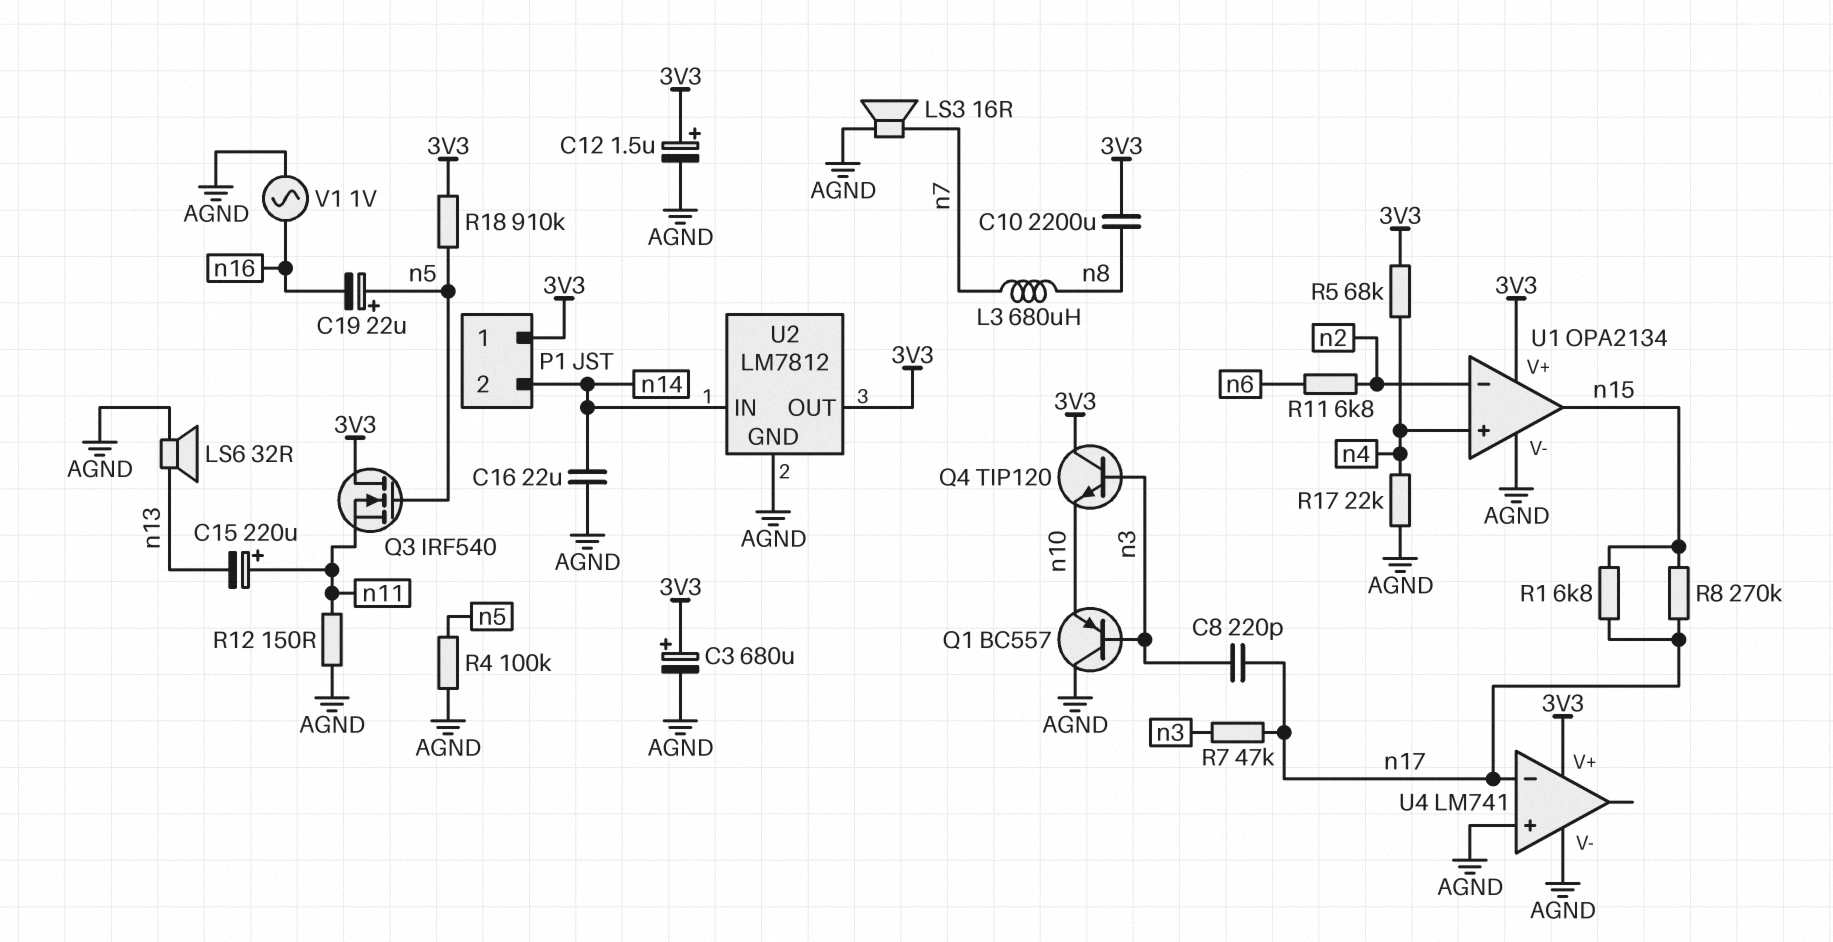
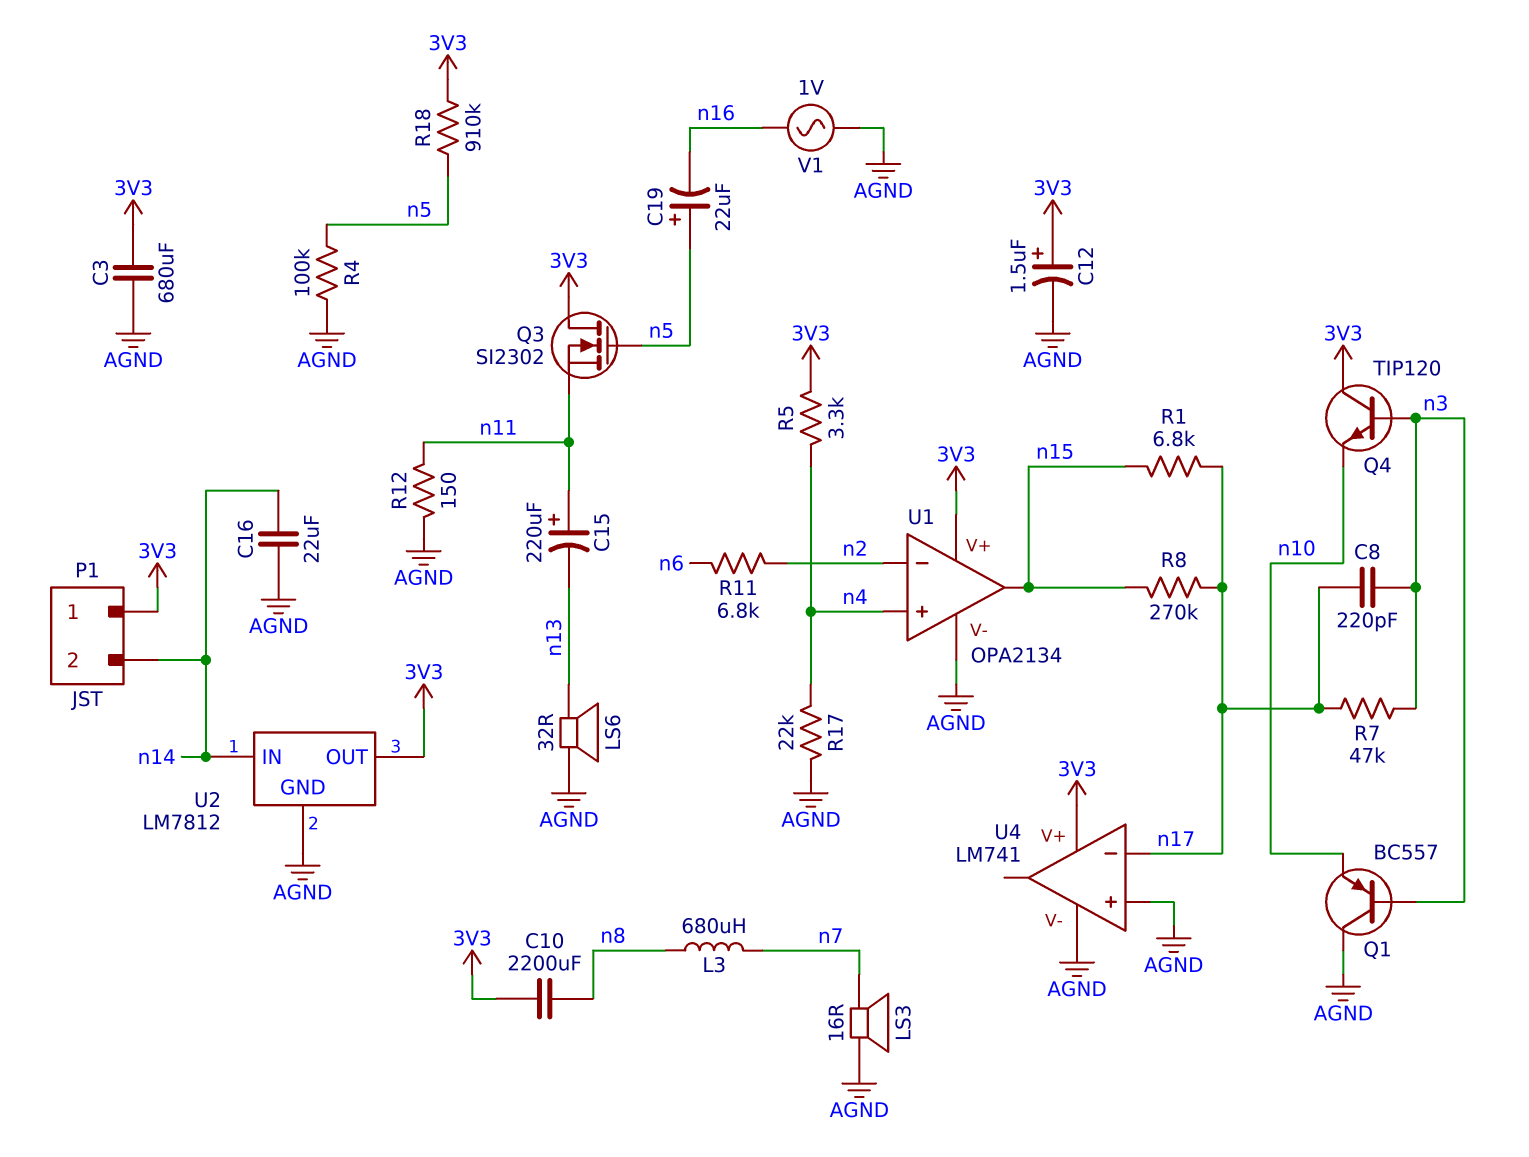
C3: 680uF (plus 3V3, minus AGND) -> 680uF (3V3, AGND)
Q3: NMOS IRF540 (G n5, D 3V3, S n11) -> NMOS SI2302 (G n5, D 3V3, S n11)
R5: 68k (3V3, n4) -> 3.3k (3V3, n4)

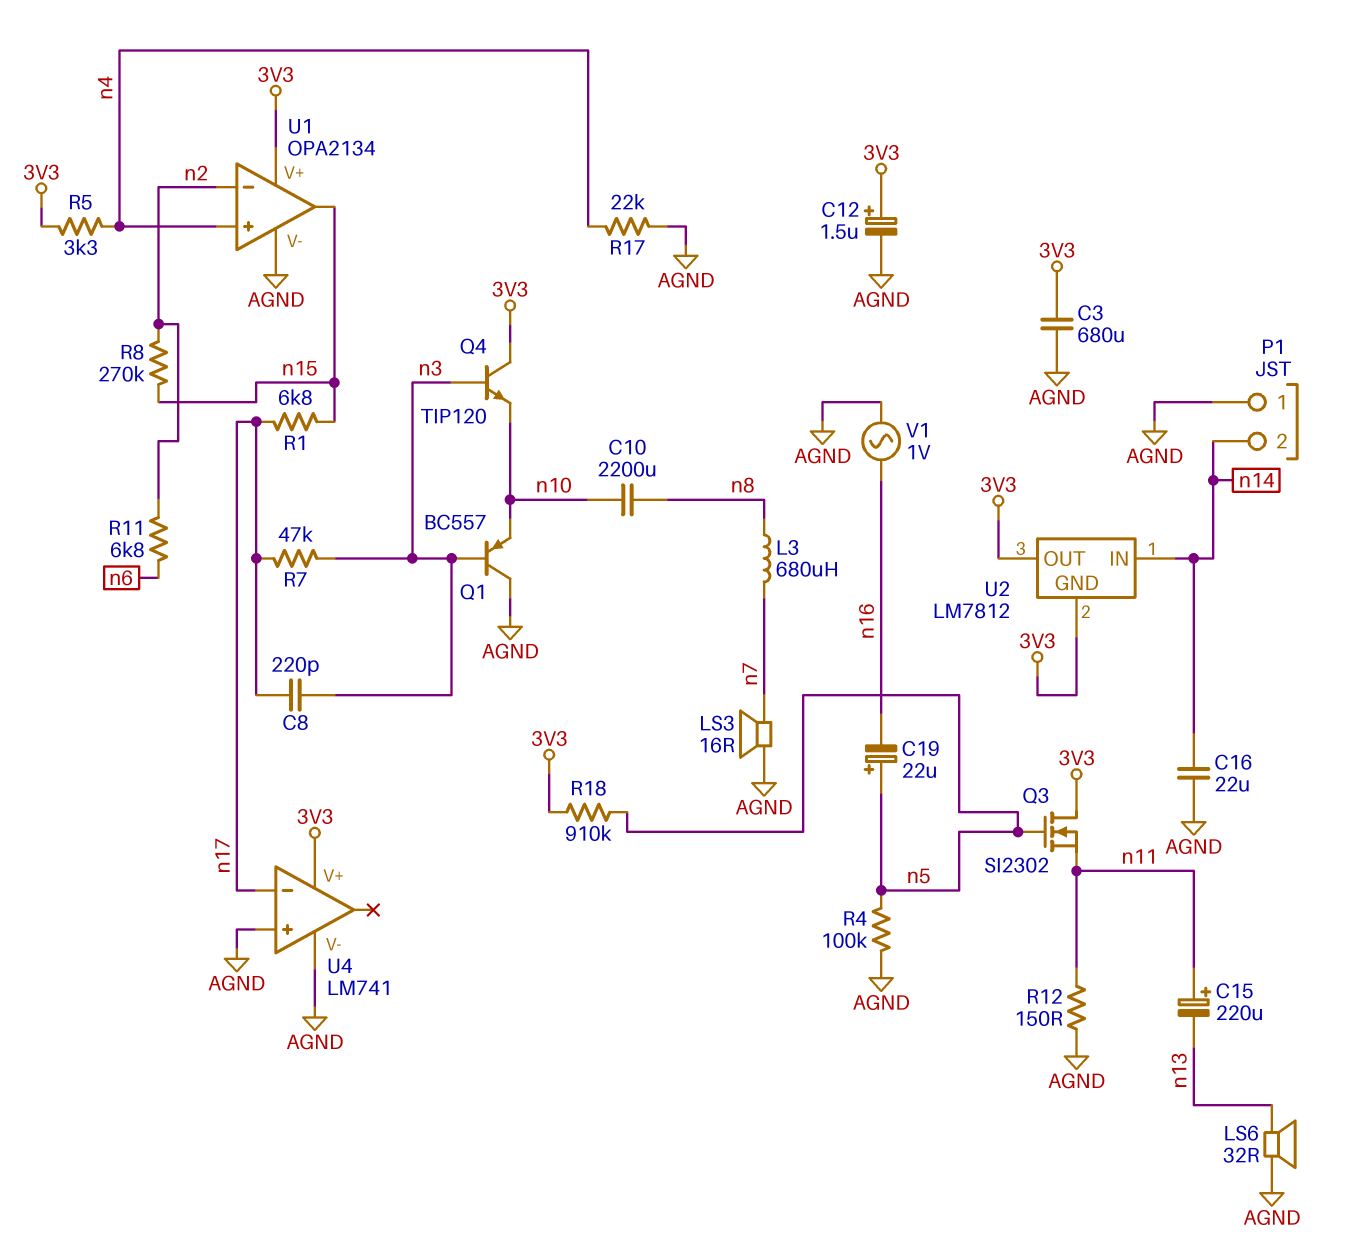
C10: 2200uF (3V3, n8) -> 2200uF (n8, n10)
P1 pin 1: 3V3 -> AGND
R8: 270k (n15, n17) -> 270k (n2, n15)
U2 pin GND: AGND -> 3V3

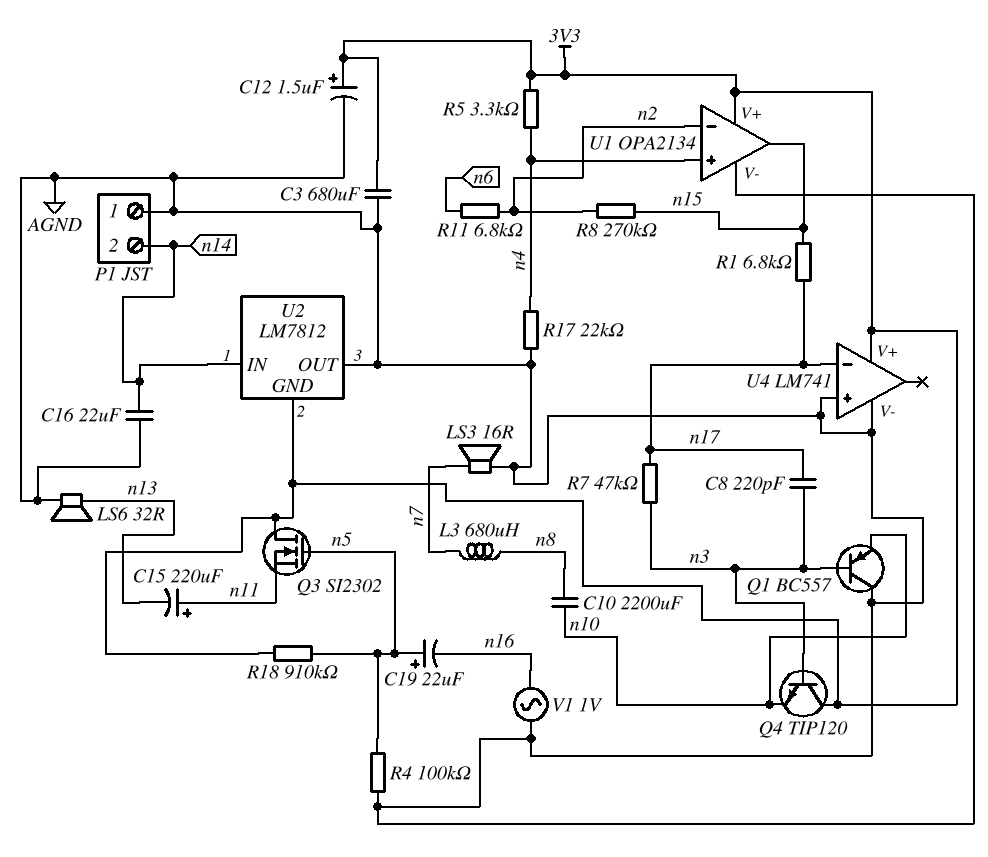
R12: 150 (AGND, n11) -> none
U2 pin OUT: 3V3 -> AGND

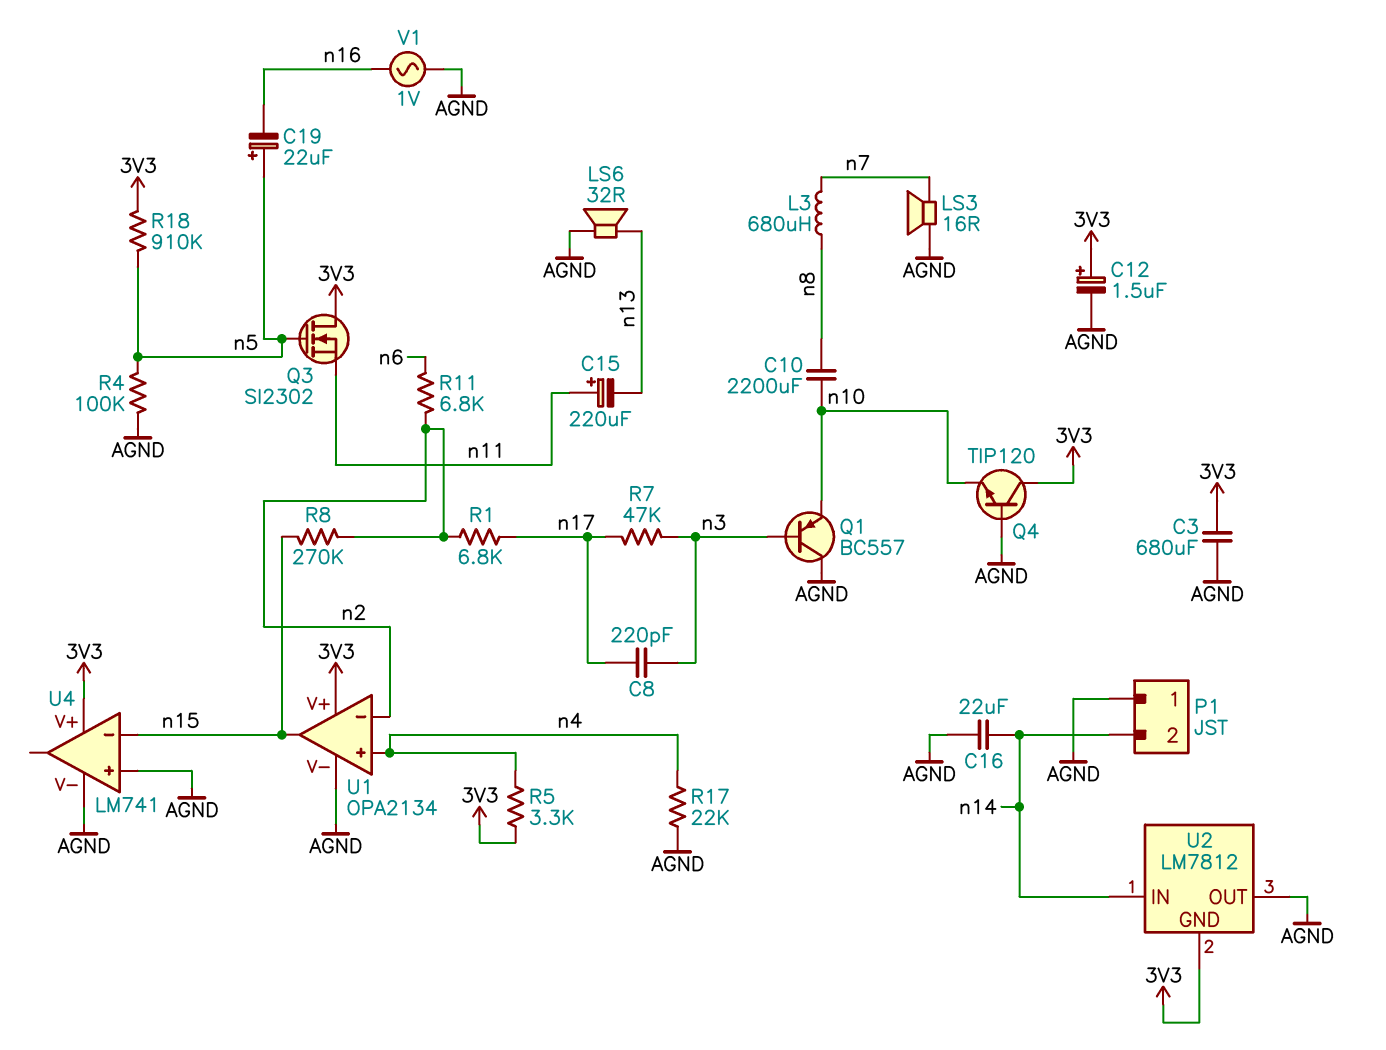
Q4: NPN TIP120 (B n3, C 3V3, E n10) -> NPN TIP120 (B AGND, C 3V3, E n10)
R1: 6.8k (n15, n17) -> 6.8k (n2, n17)
U4 pin in-: n17 -> n15

